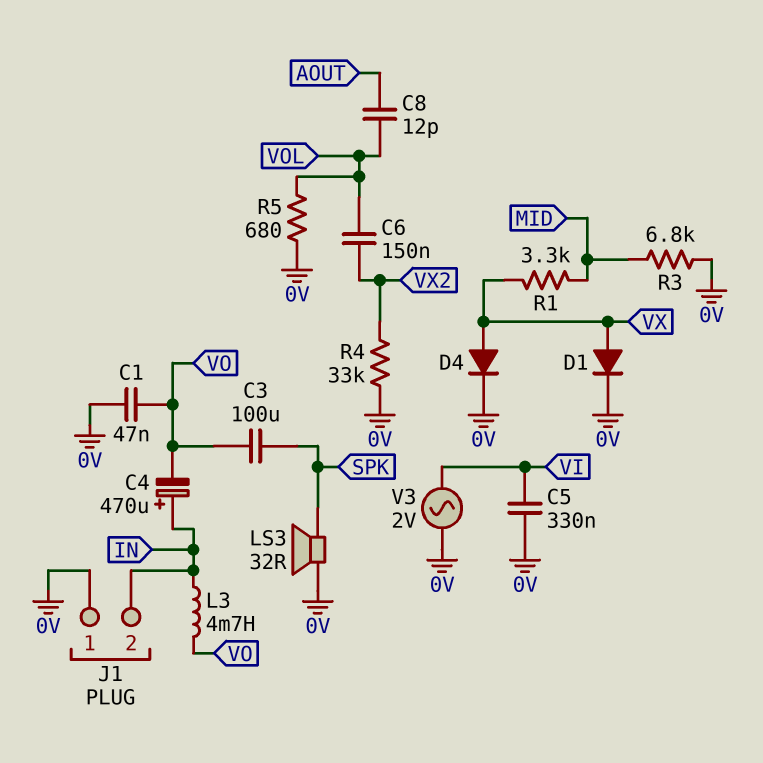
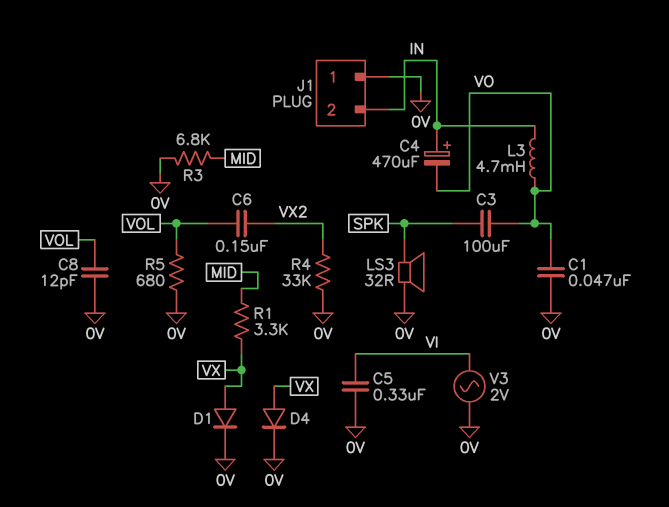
C8: 12pF (AOUT, VOL) -> 12pF (0V, VOL)

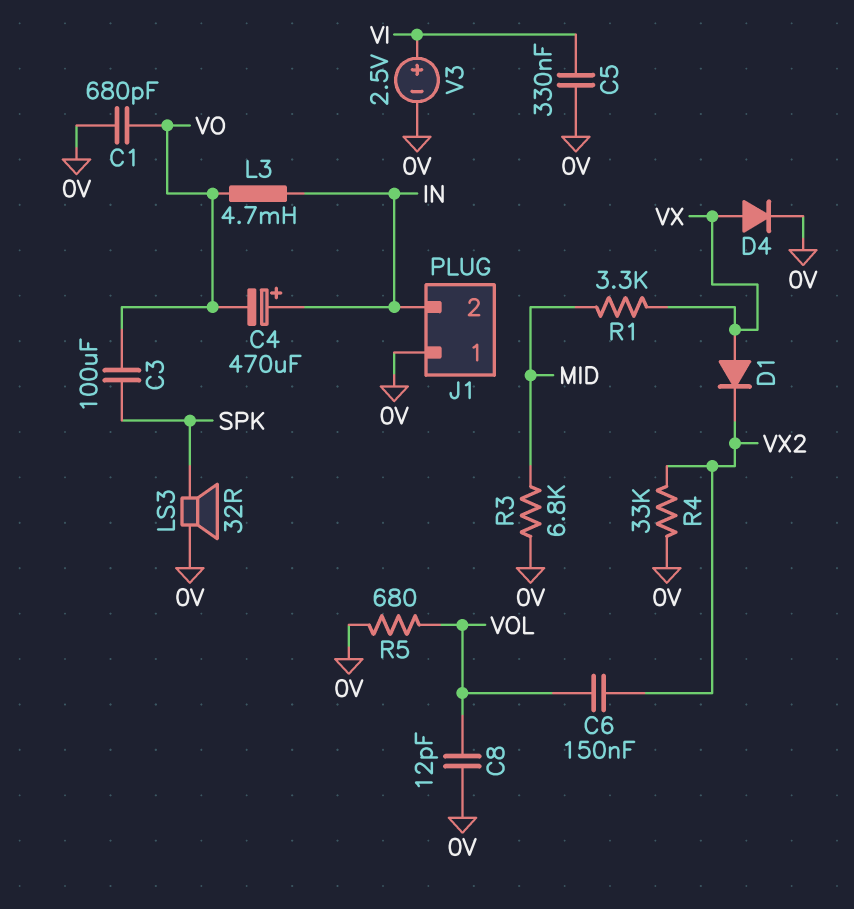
C1: 47nF (0V, VO) -> 680pF (0V, VO)
D1: diode (A VX, K 0V) -> diode (A VX, K VX2)
V3: AC 2V (0V, VI) -> 2.5V (plus VI, minus 0V)

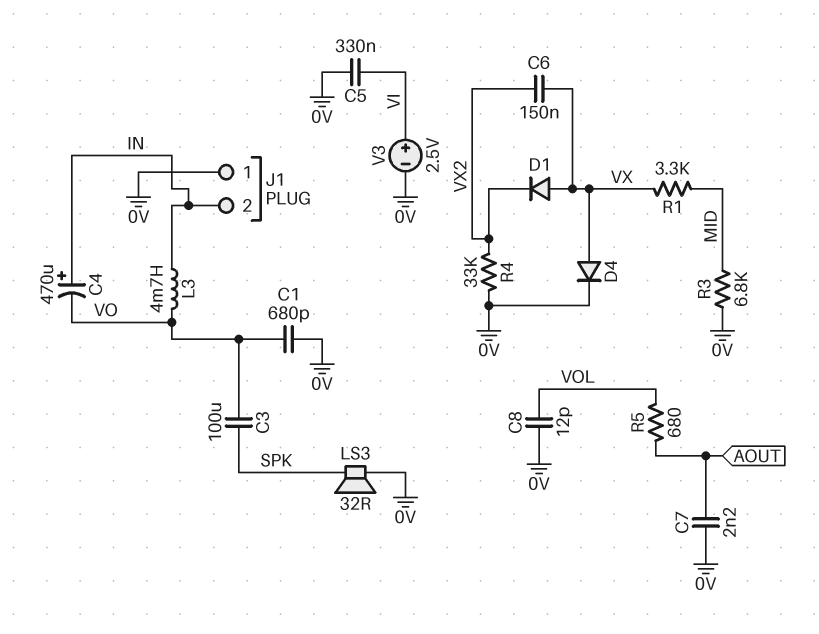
C6: 150nF (VOL, VX2) -> 150nF (VX, VX2)
C7: none -> 2.2nF (0V, AOUT)
R5: 680 (0V, VOL) -> 680 (AOUT, VOL)

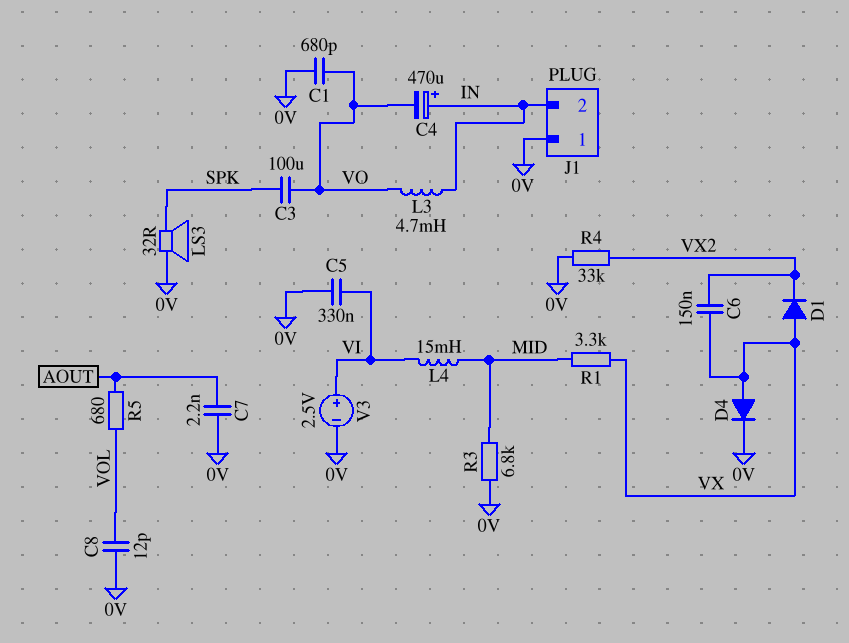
L4: none -> 15mH (MID, VI)

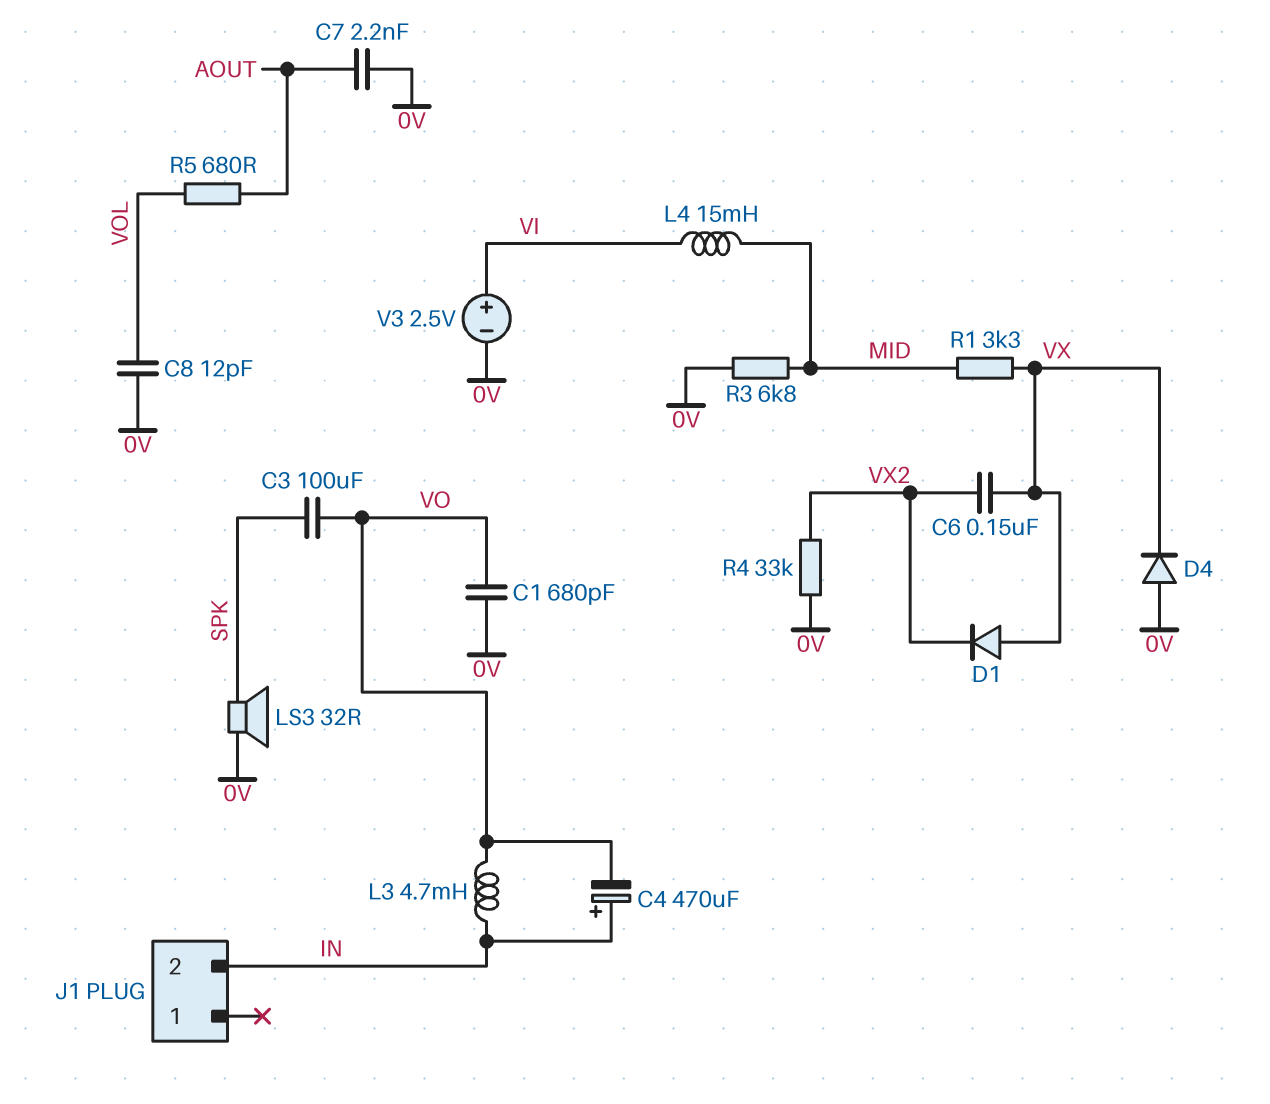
C5: 330nF (0V, VI) -> none
D4: diode (A VX, K 0V) -> diode (A 0V, K VX)
J1 pin 1: 0V -> none

